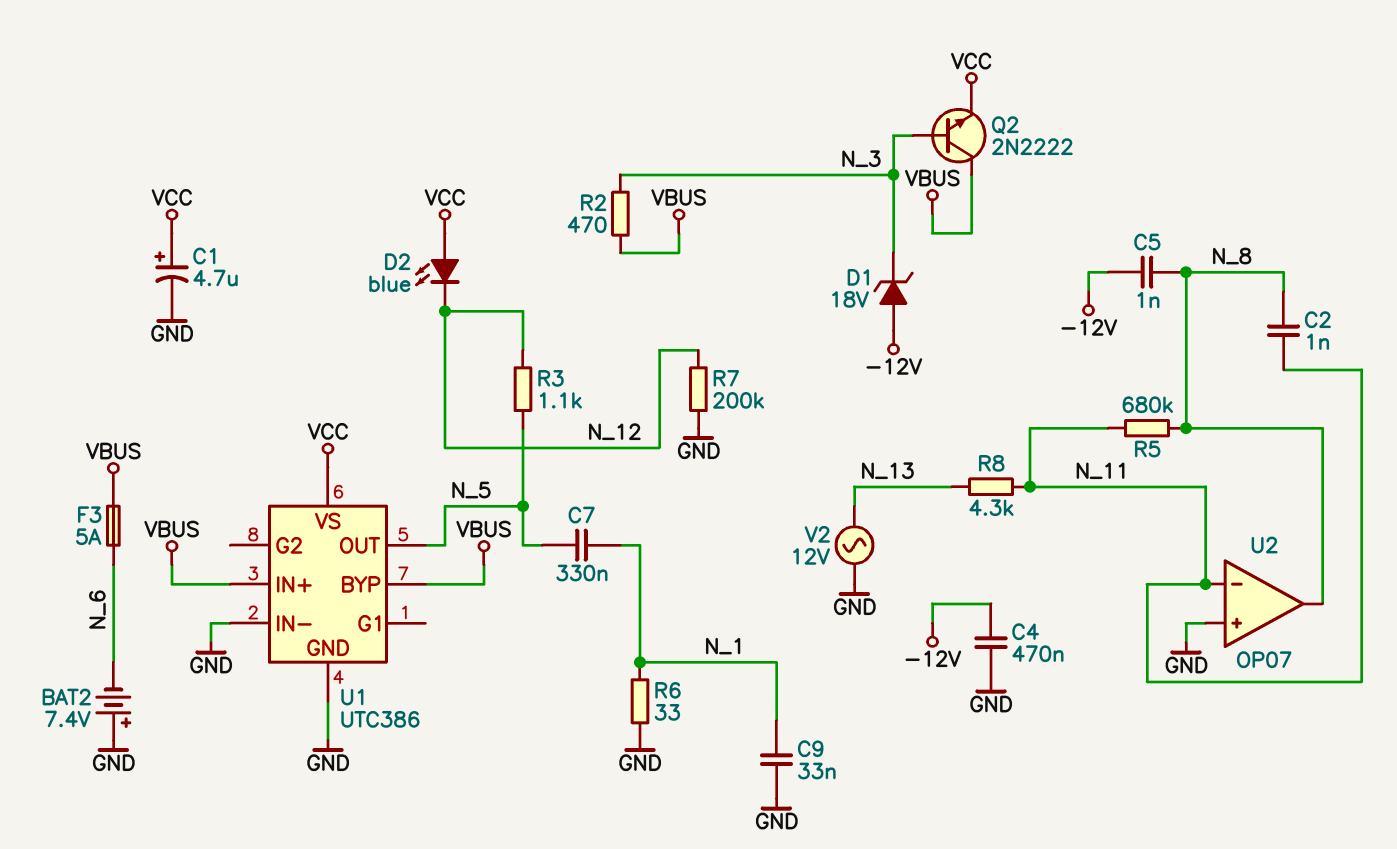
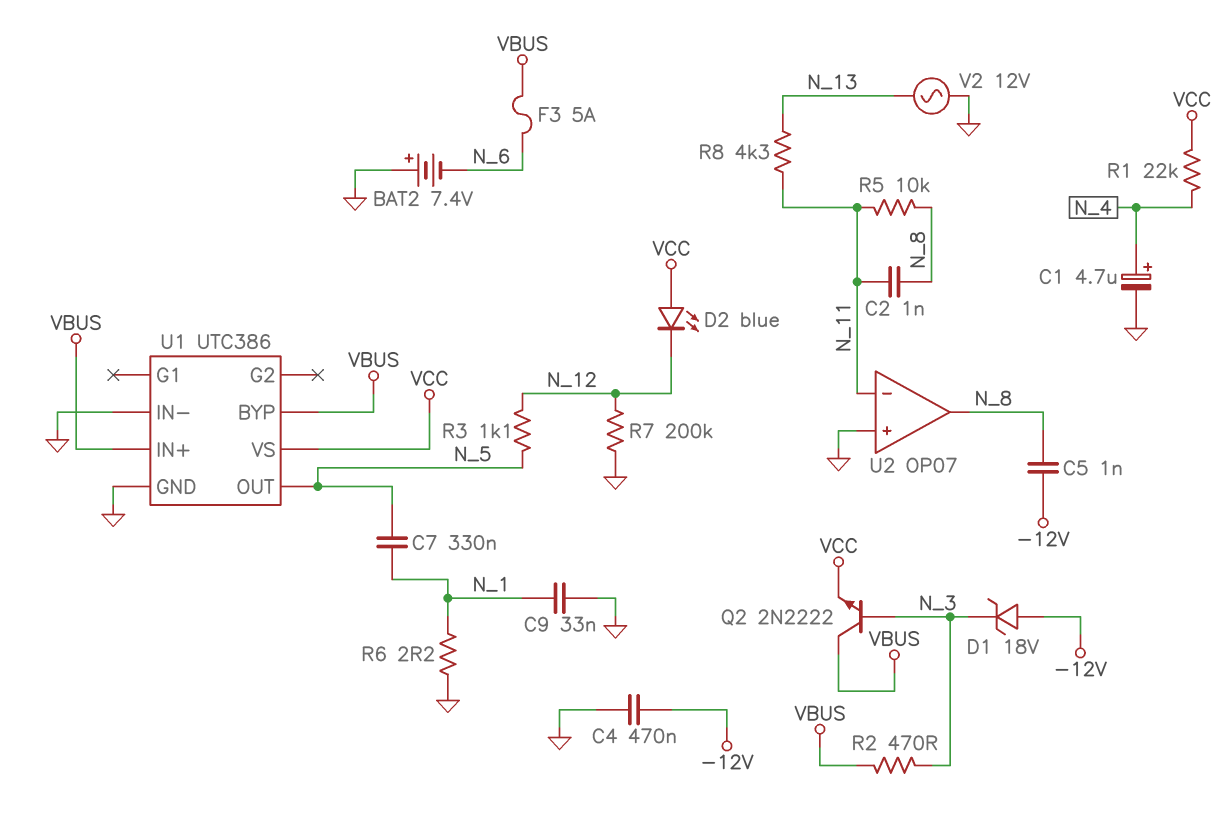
C1: 4.7uF (plus VCC, minus GND) -> 4.7uF (plus N_4, minus GND)
R1: none -> 22k (N_4, VCC)
R5: 680k (N_8, N_11) -> 10k (N_8, N_11)
R6: 33 (GND, N_1) -> 2.2 (GND, N_1)

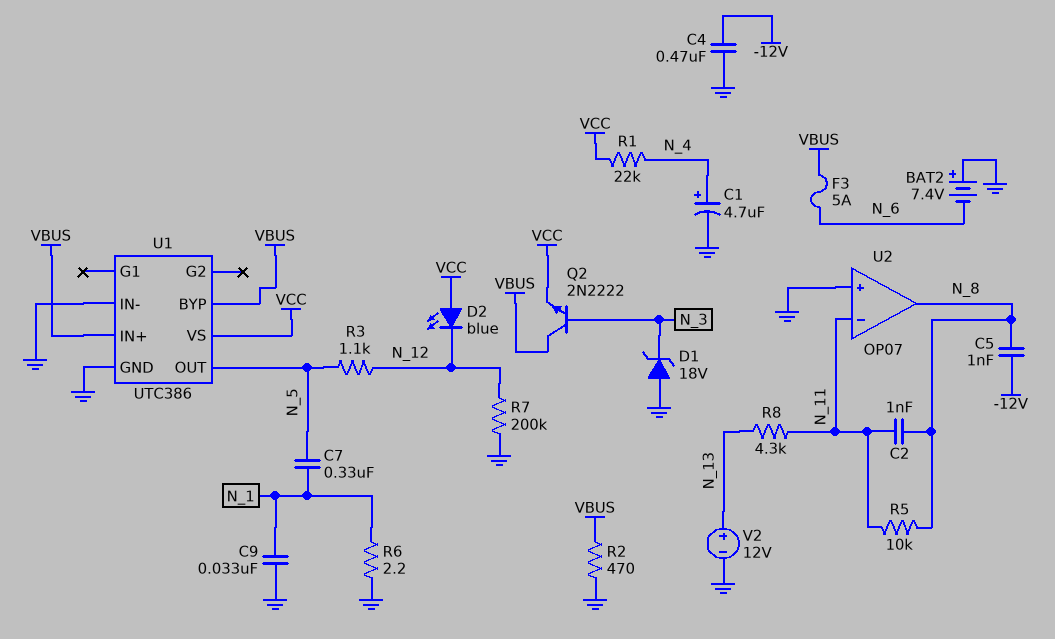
D1: zener 18V (A -12V, K N_3) -> zener 18V (A GND, K N_3)
R2: 470 (N_3, VBUS) -> 470 (GND, VBUS)
V2: AC 12V (GND, N_13) -> 12V (plus N_13, minus GND)

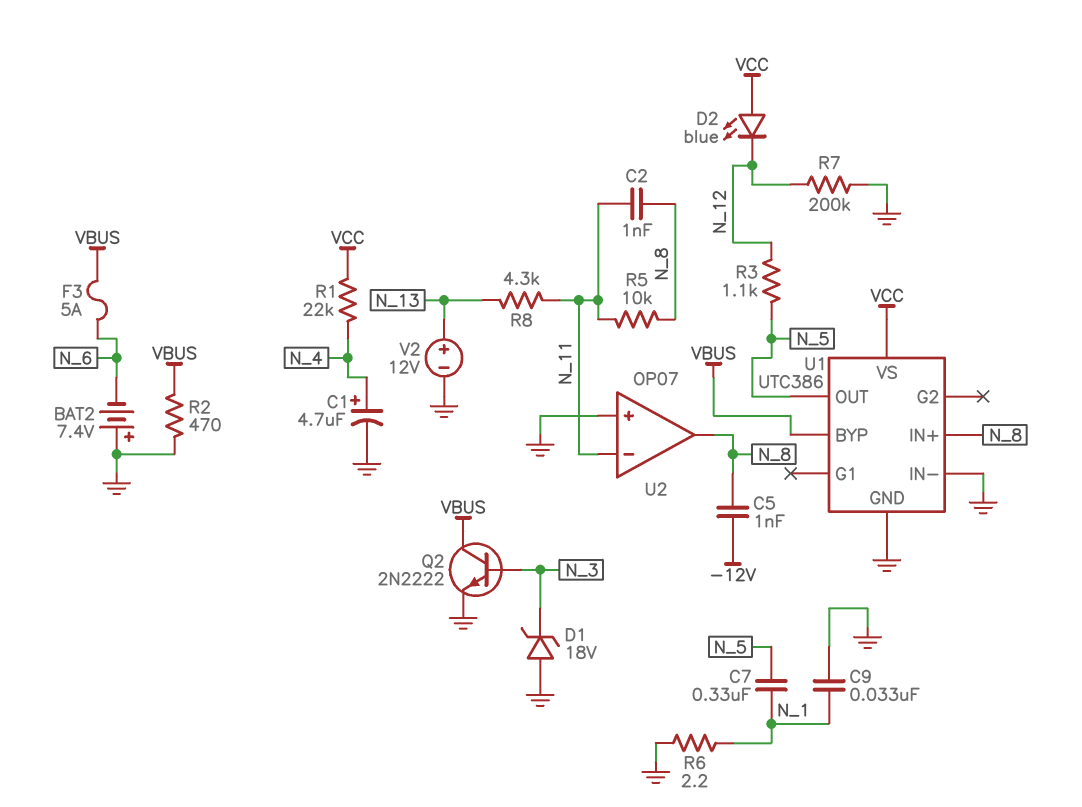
C4: 470nF (-12V, GND) -> none
Q2: NPN 2N2222 (B N_3, C VBUS, E VCC) -> NPN 2N2222 (B N_3, C VBUS, E GND)
U1 pin IN+: VBUS -> N_8

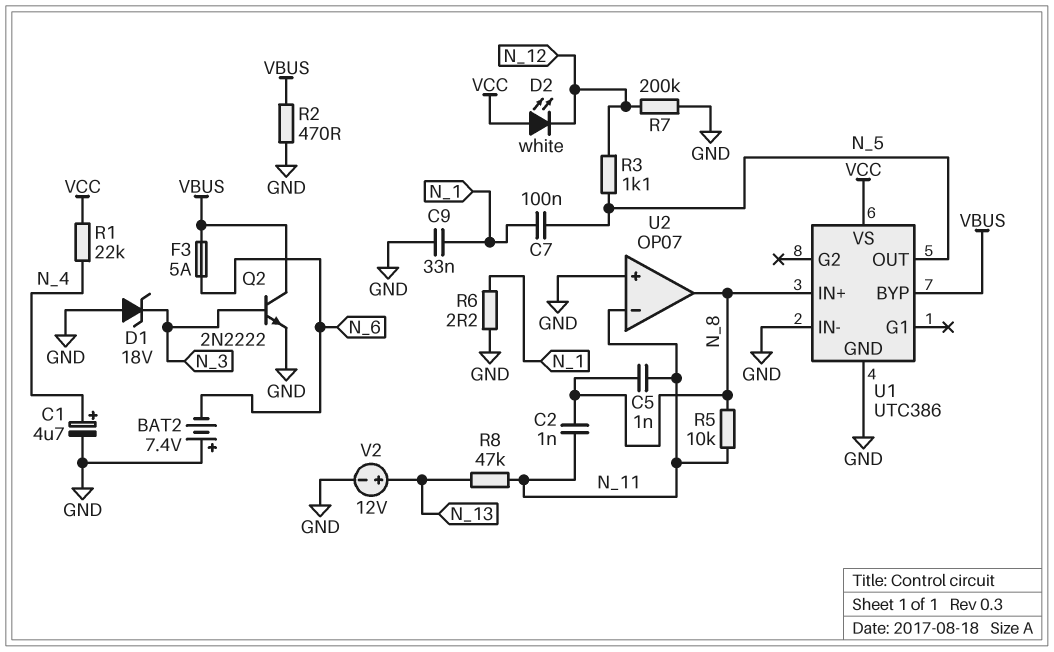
C5: 1nF (-12V, N_8) -> 1nF (N_8, N_11)
C7: 330nF (N_1, N_5) -> 100nF (N_1, N_5)
D2: LED blue (A VCC, K N_12) -> LED white (A VCC, K N_12)
R8: 4.3k (N_11, N_13) -> 47k (N_11, N_13)

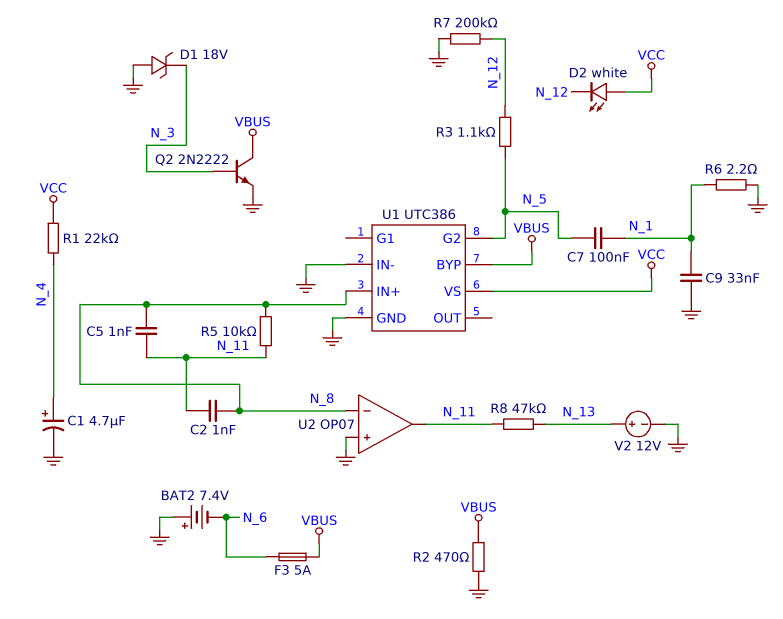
U1 pin G2: none -> N_5
U1 pin OUT: N_5 -> none
U2 pin in-: N_11 -> N_8
U2 pin out: N_8 -> N_11

